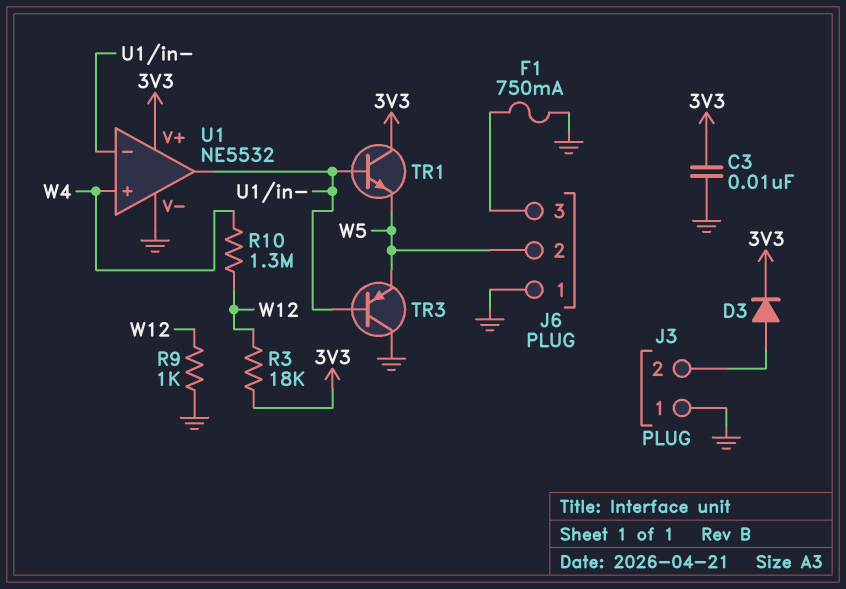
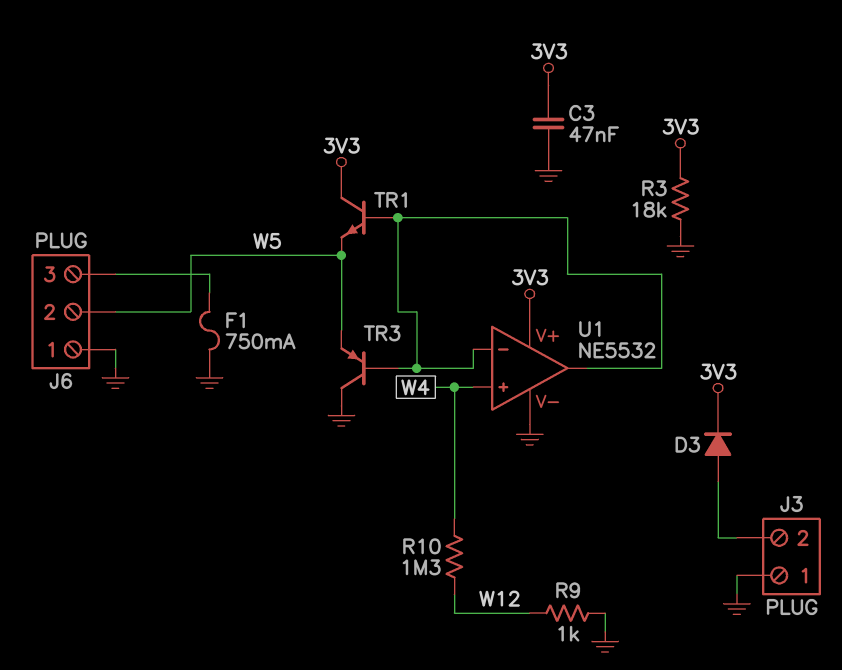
C3: 10nF (3V3, GND) -> 47nF (3V3, GND)
R3: 18k (3V3, W12) -> 18k (3V3, GND)

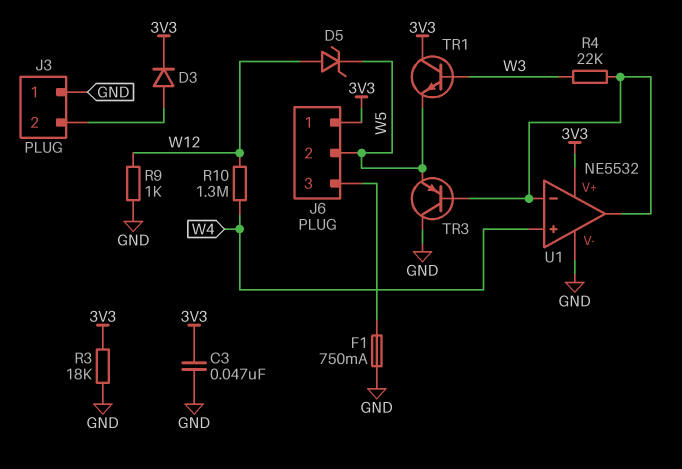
D5: none -> zener (A W12, K W5)
J6 pin 1: GND -> 3V3
R4: none -> 22k (U1/in-, W3)
TR1: NPN (B U1/in-, C 3V3, E W5) -> NPN (B W3, C 3V3, E W5)

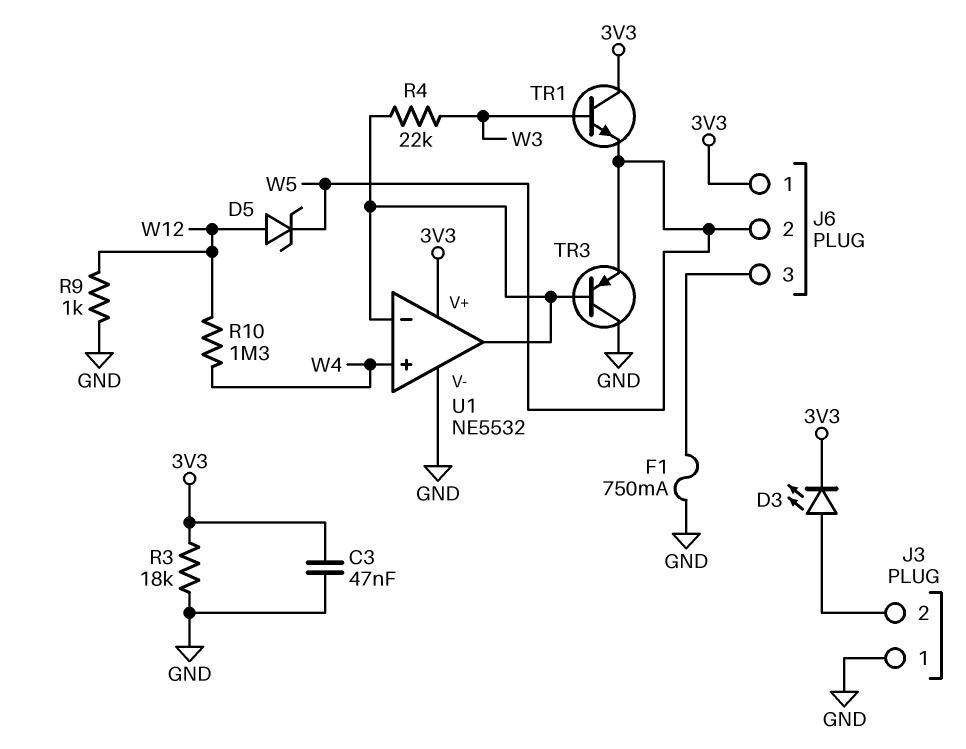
D3: diode (A J3/2, K 3V3) -> LED (A J3/2, K 3V3)

